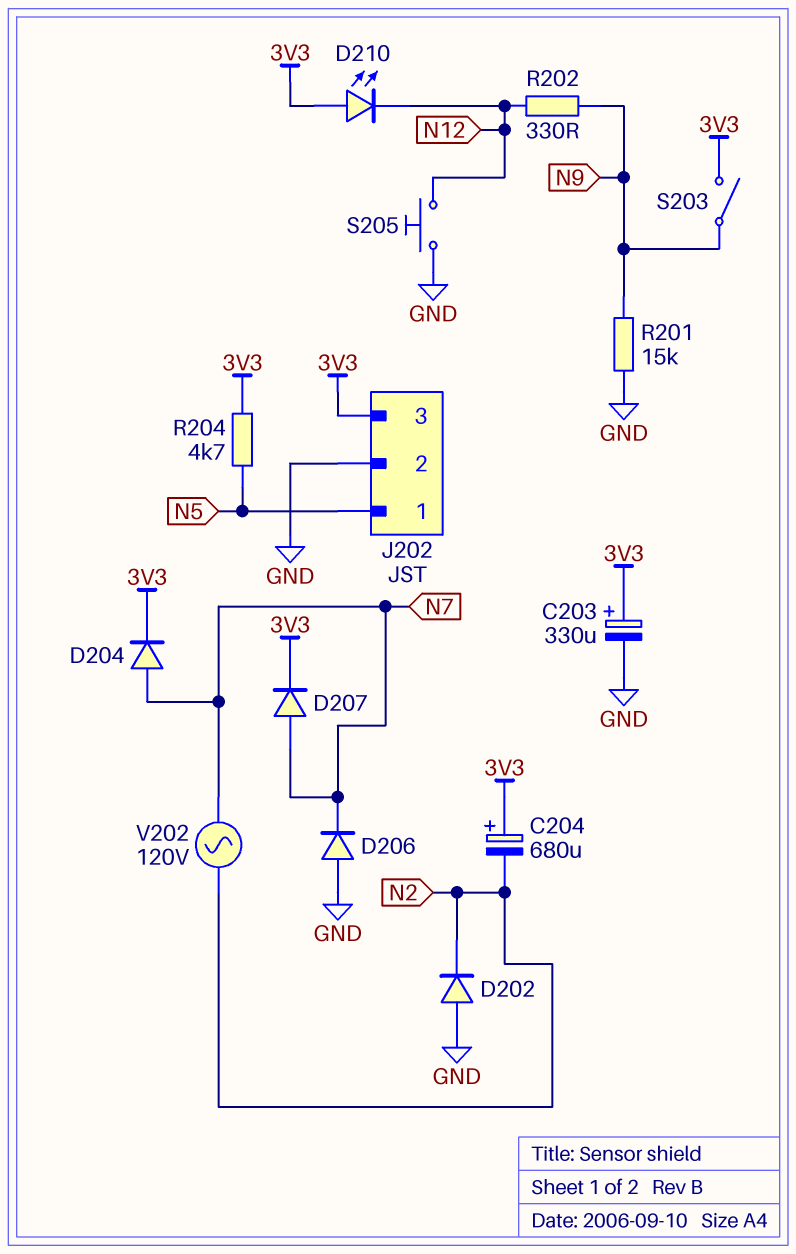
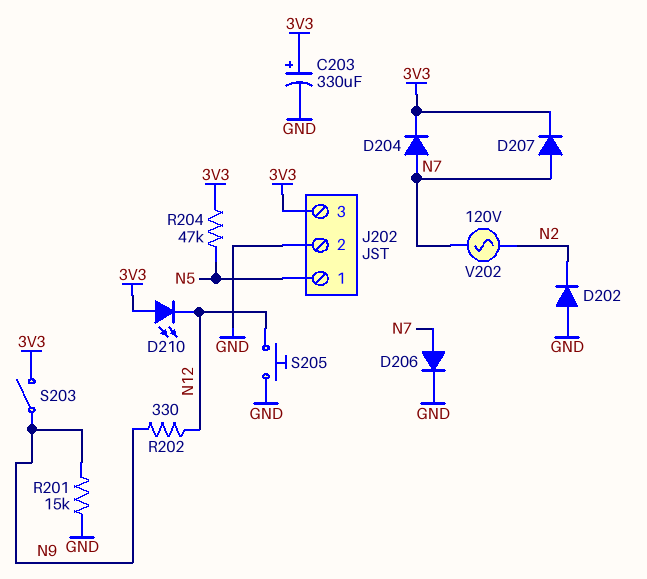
C204: 680uF (plus 3V3, minus N2) -> none
D206: diode (A GND, K N7) -> diode (A N7, K GND)
R204: 4.7k (3V3, N5) -> 47k (3V3, N5)

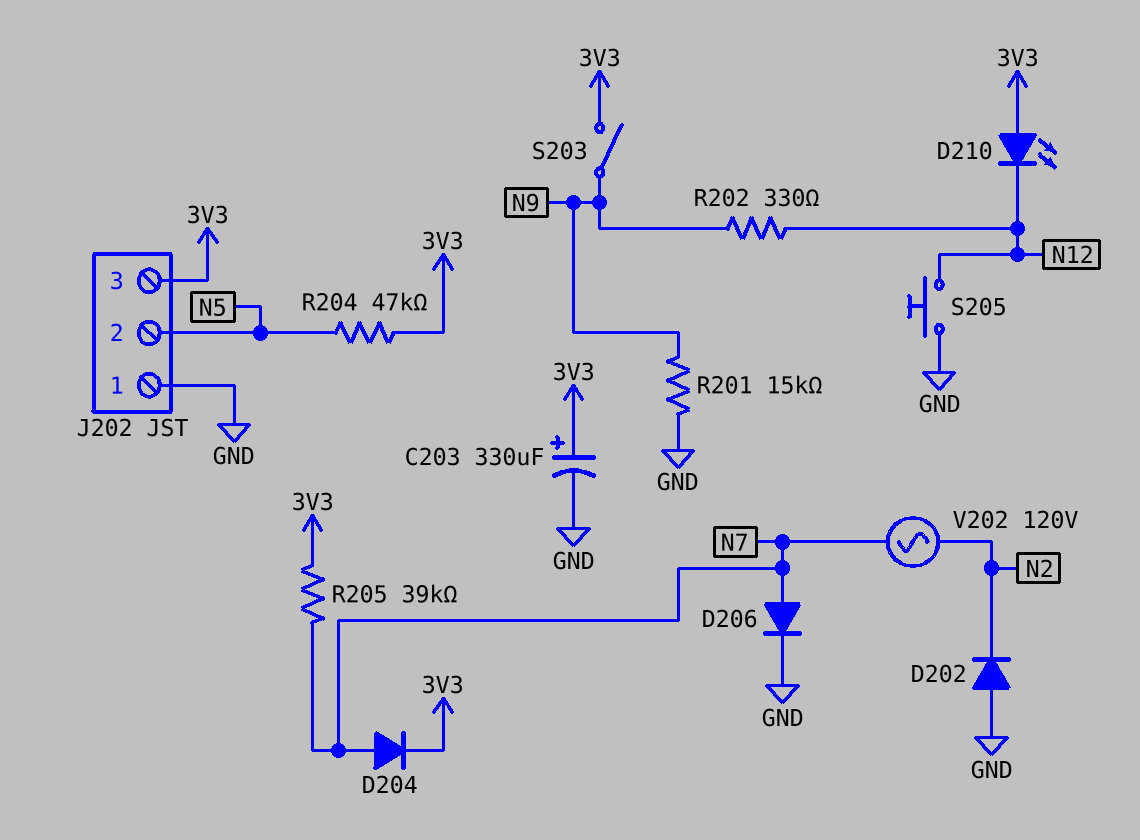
D207: diode (A N7, K 3V3) -> none
J202 pin 1: N5 -> GND
J202 pin 2: GND -> N5
R205: none -> 39k (3V3, N7)

